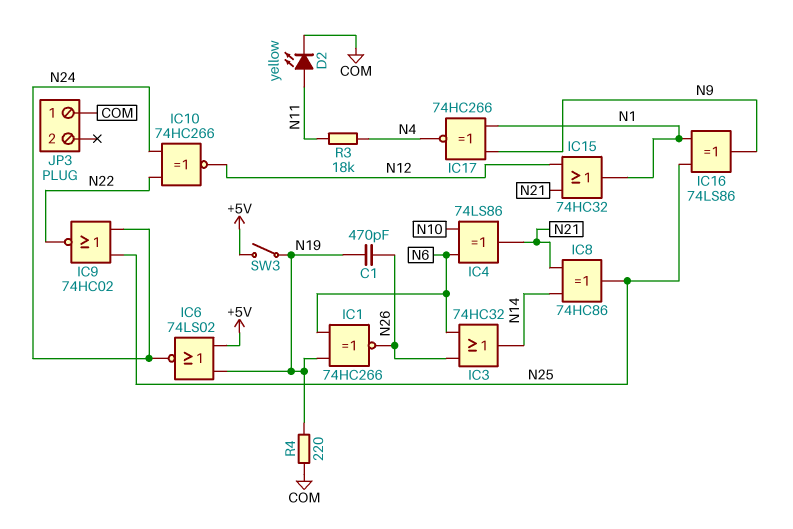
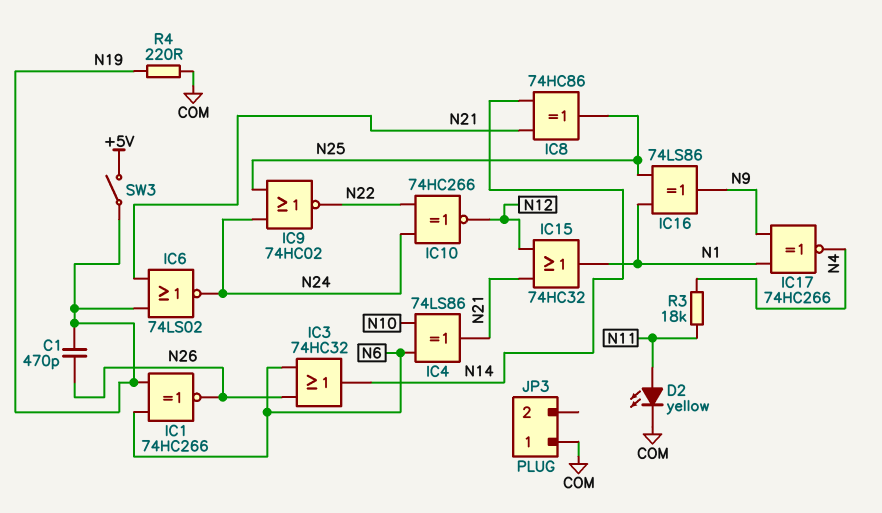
IC6: NOR 74LS02 (in +5V, in N19, out N24) -> NOR 74LS02 (in N19, in N21, out N24)

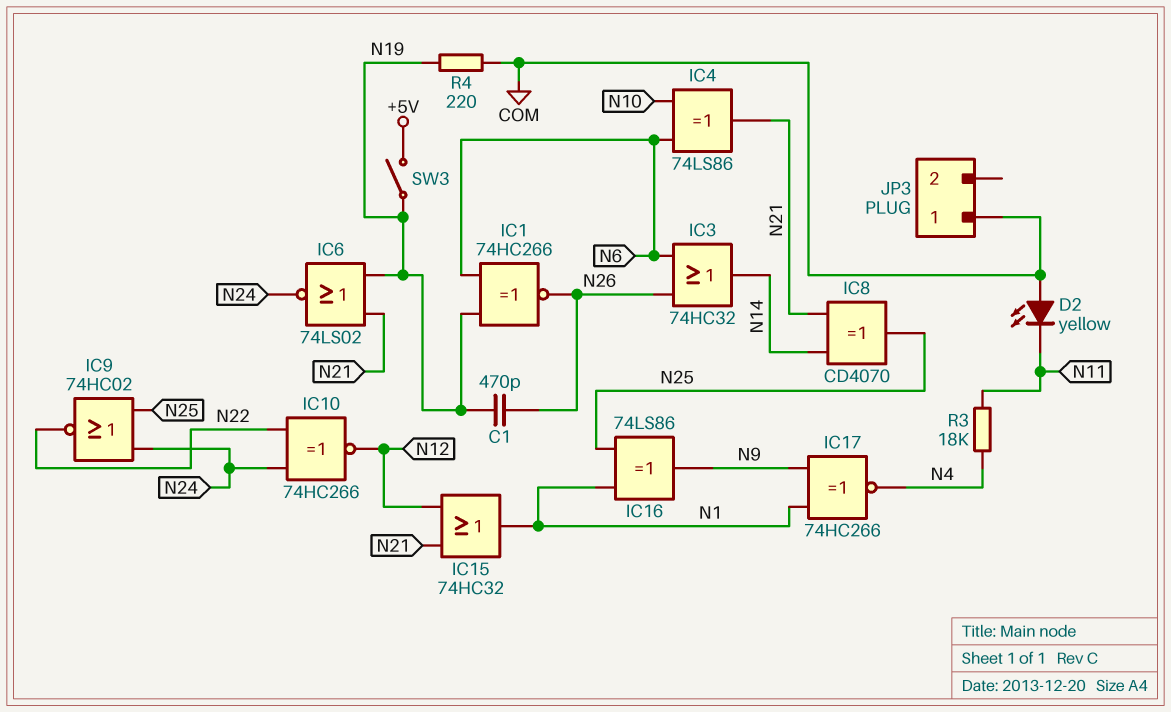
D2: LED yellow (A N11, K COM) -> LED yellow (A COM, K N11)
IC8: XOR 74HC86 (in N14, in N21, out N25) -> XOR CD4070 (in N14, in N21, out N25)

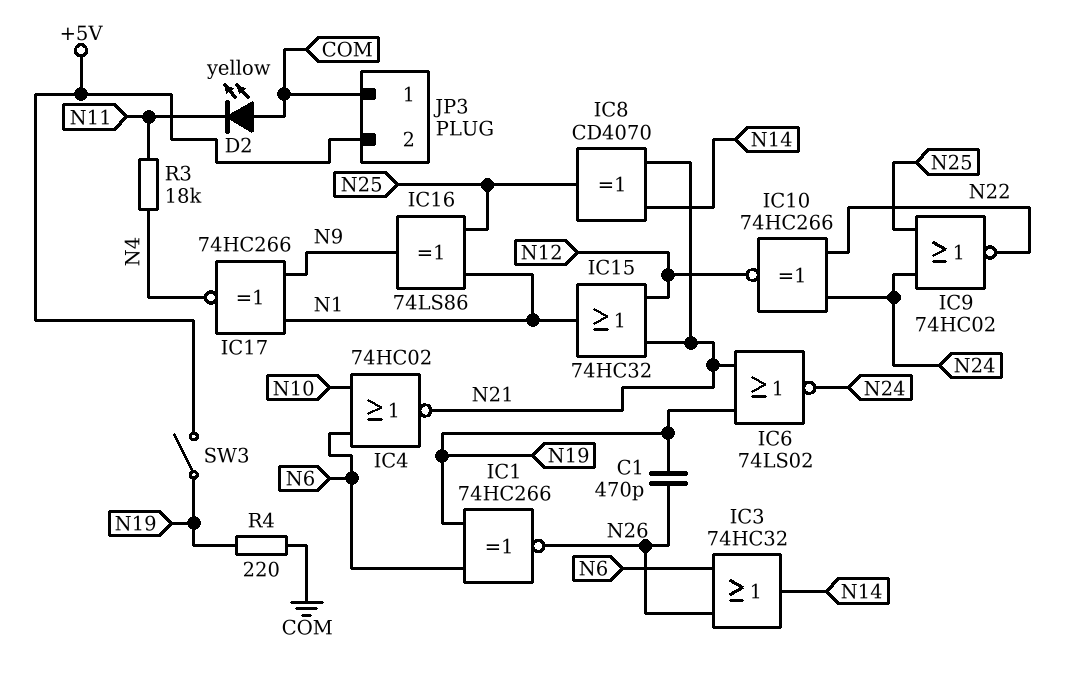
IC4: XOR 74LS86 (in N6, in N10, out N21) -> NOR 74HC02 (in N6, in N10, out N21)
JP3 pin 2: none -> +5V

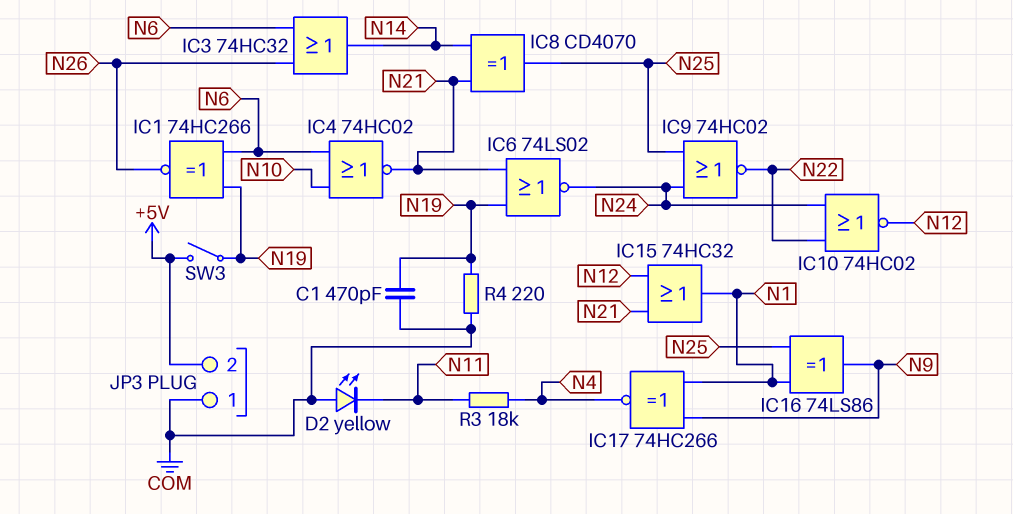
C1: 470pF (N19, N26) -> 470pF (COM, N19)
IC10: XNOR 74HC266 (in N22, in N24, out N12) -> NOR 74HC02 (in N22, in N24, out N12)

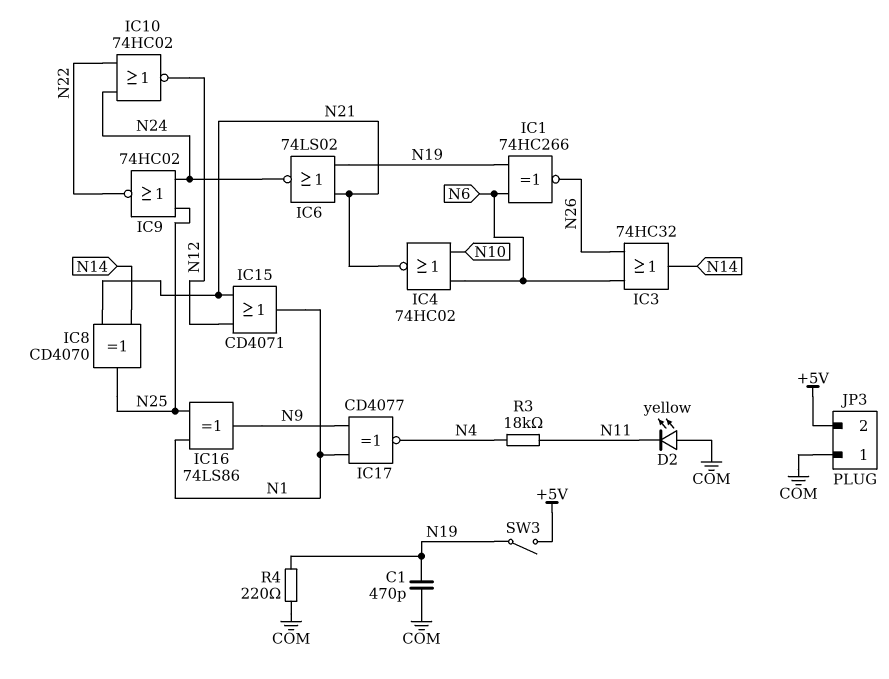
IC15: OR 74HC32 (in N12, in N21, out N1) -> OR CD4071 (in N12, in N21, out N1)
IC17: XNOR 74HC266 (in N1, in N9, out N4) -> XNOR CD4077 (in N1, in N9, out N4)

